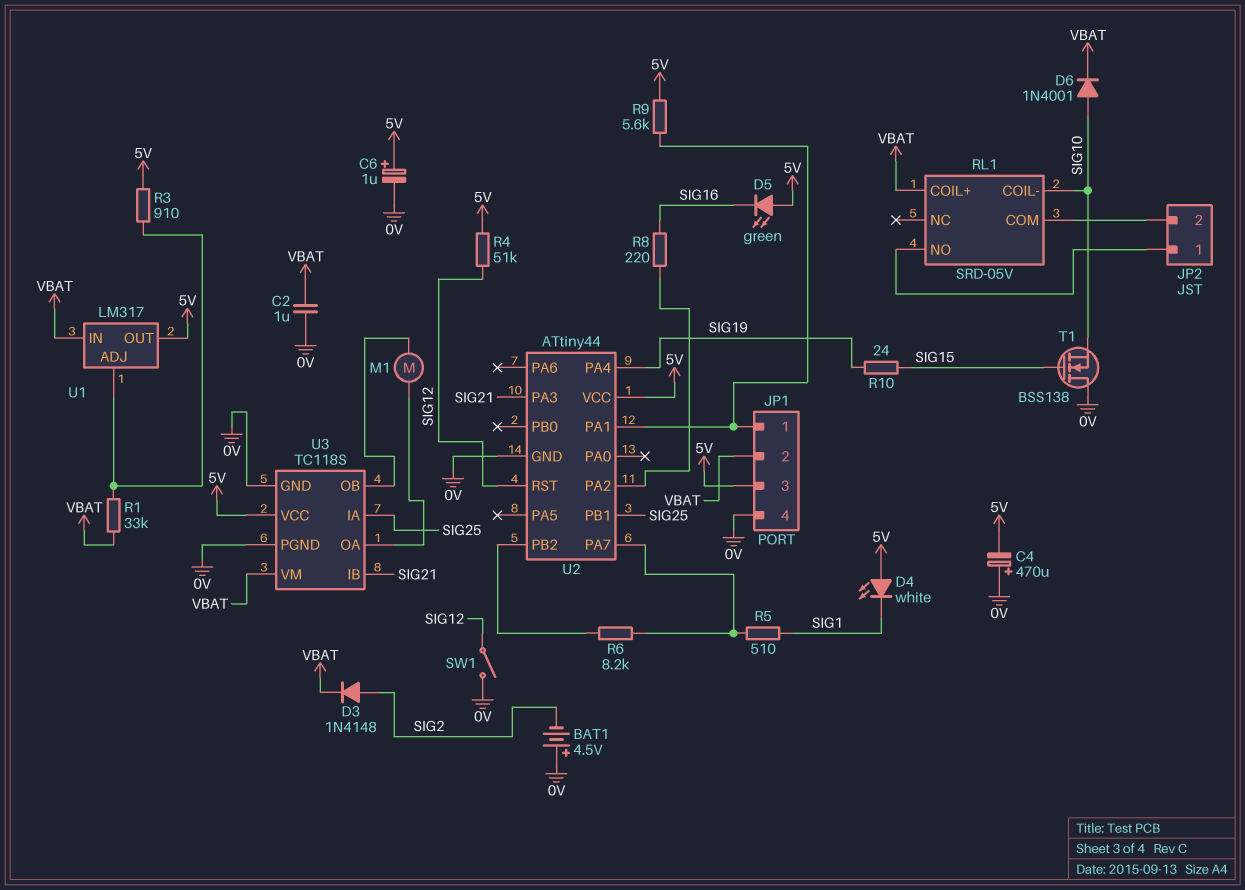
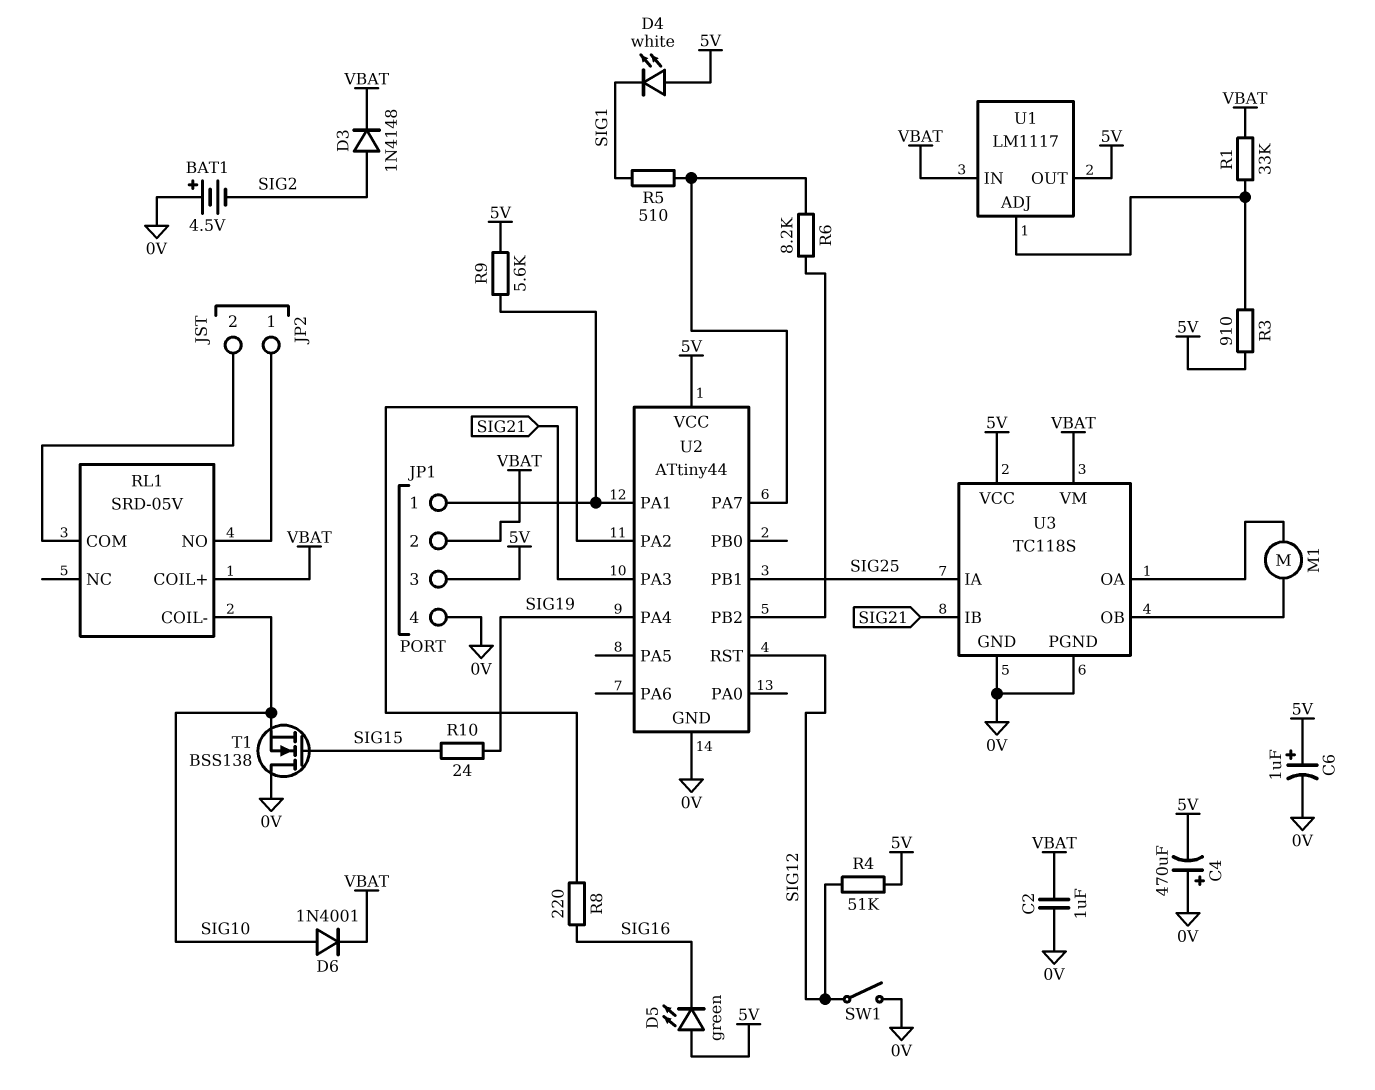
U1: LM317 -> LM1117

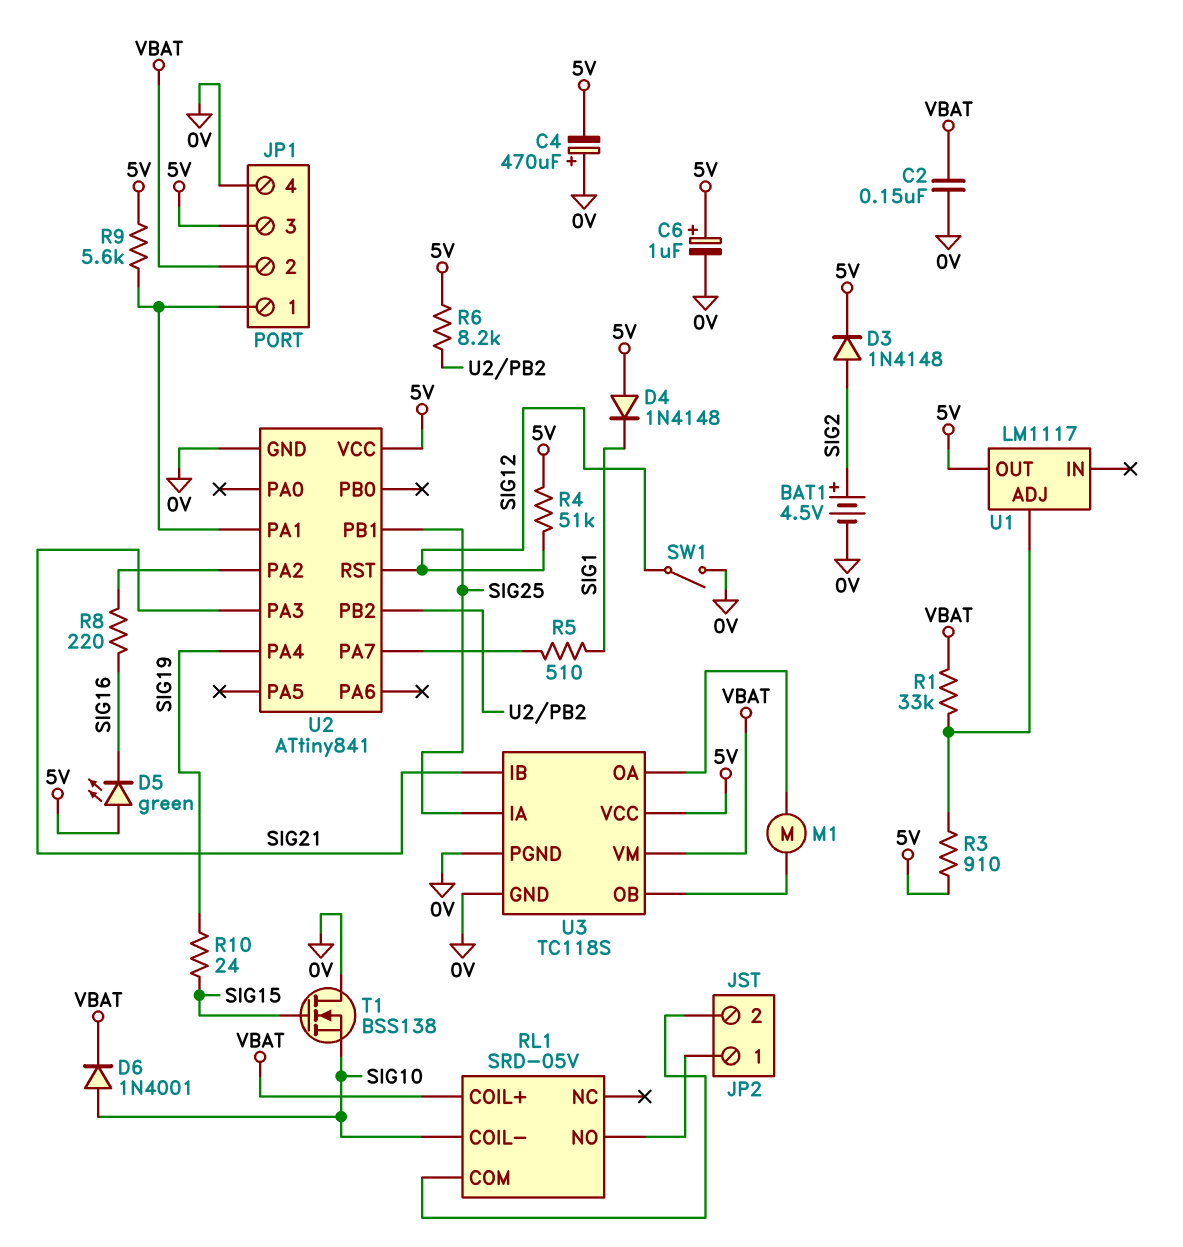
BAT1: 4.5V (plus 0V, minus SIG2) -> 4.5V (plus SIG2, minus 0V)
C2: 1uF (0V, VBAT) -> 150nF (0V, VBAT)
D3: diode 1N4148 (A SIG2, K VBAT) -> diode 1N4148 (A SIG2, K 5V)
D4: LED white (A 5V, K SIG1) -> diode 1N4148 (A 5V, K SIG1)
R6: 8.2k (U2/PA7, U2/PB2) -> 8.2k (5V, U2/PB2)
U1 pin IN: VBAT -> none
U2: ATtiny44 -> ATtiny841

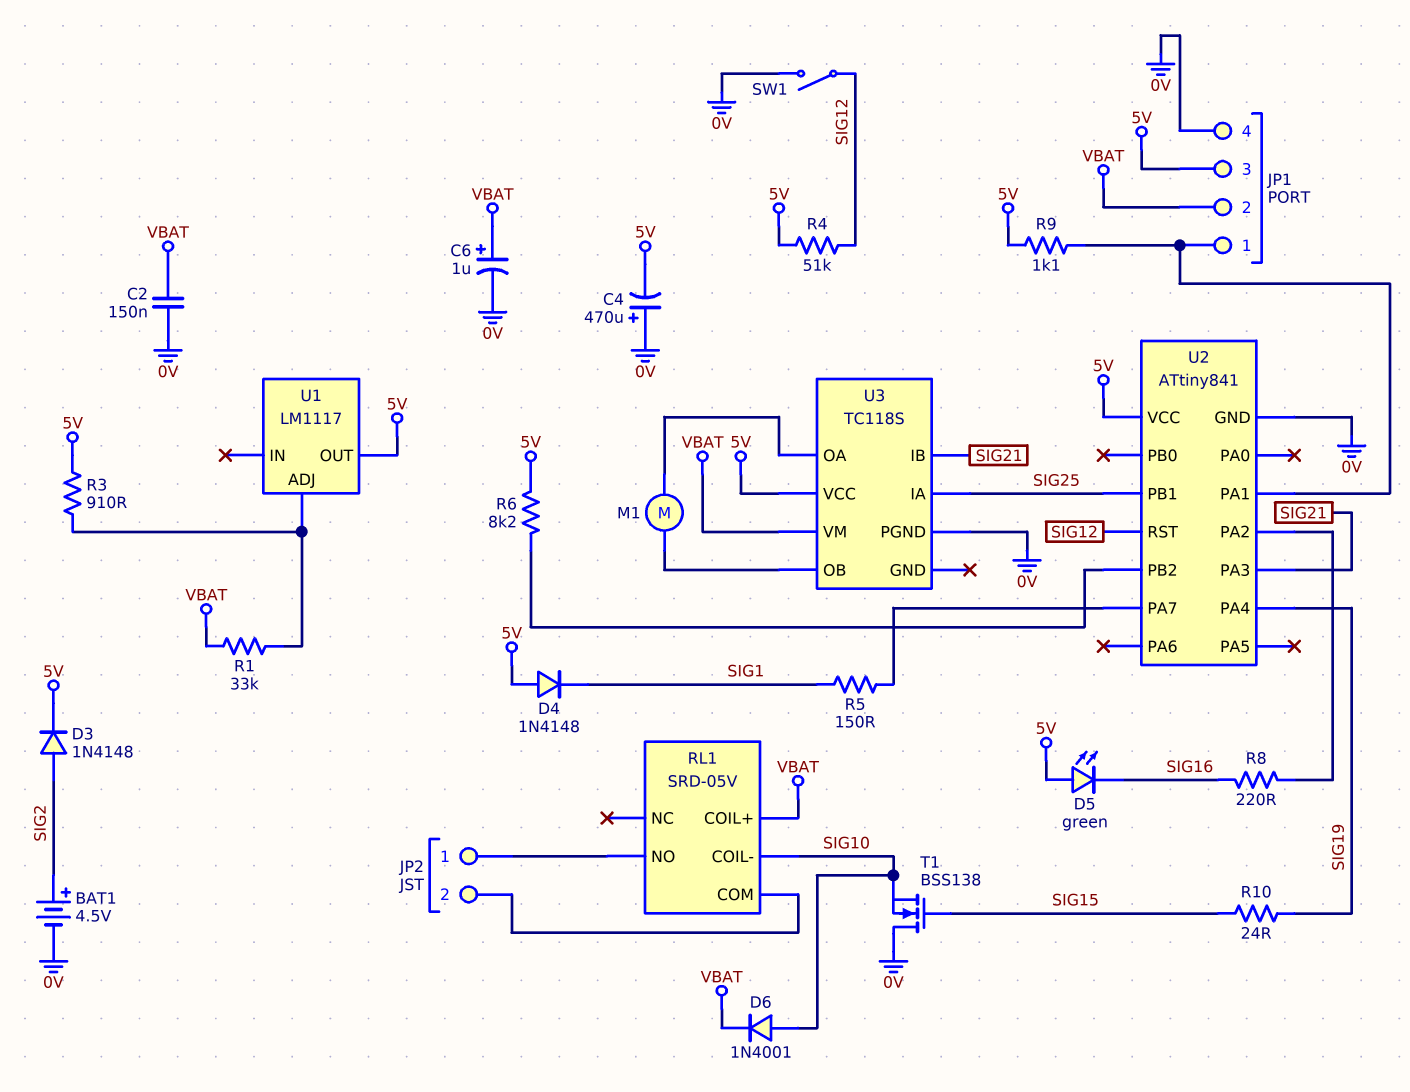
C6: 1uF (plus 5V, minus 0V) -> 1uF (plus VBAT, minus 0V)
R5: 510 (SIG1, U2/PA7) -> 150 (SIG1, U2/PA7)
R9: 5.6k (5V, JP1/1) -> 1.1k (5V, JP1/1)
U3 pin GND: 0V -> none

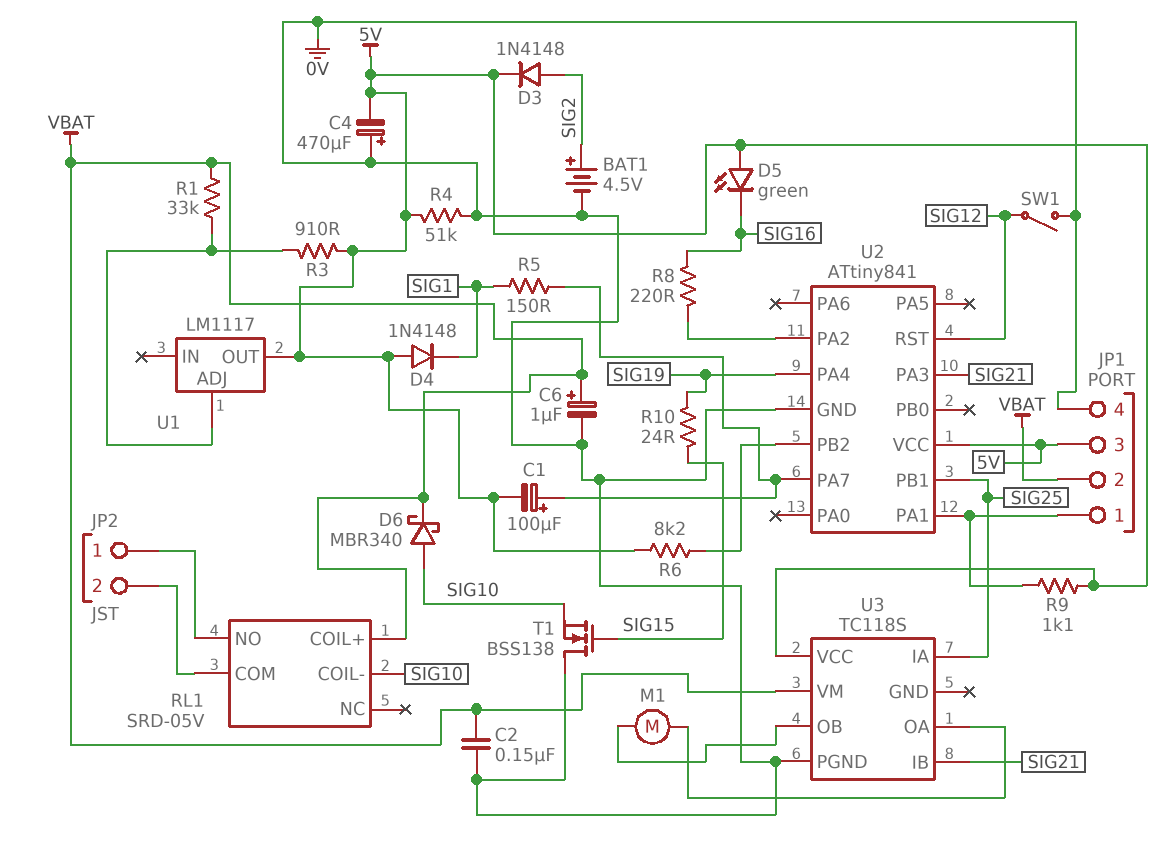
C1: none -> 100uF (plus U2/PA7, minus 5V)
D6: diode 1N4001 (A SIG10, K VBAT) -> schottky MBR340 (A SIG10, K VBAT)
R4: 51k (5V, SIG12) -> 51k (0V, 5V)

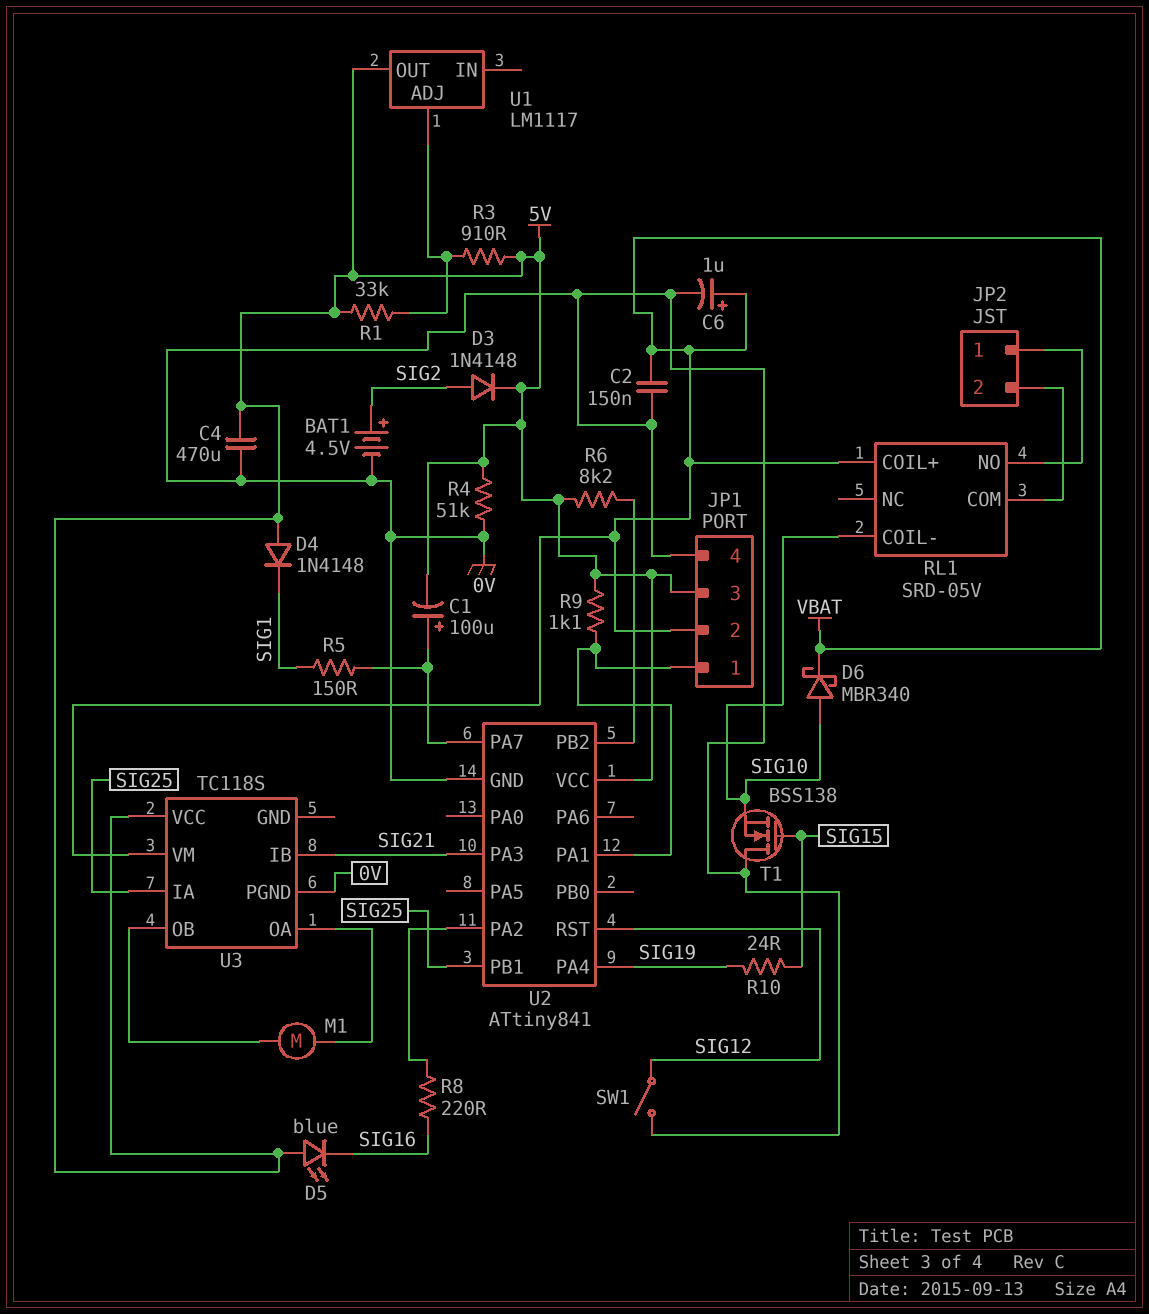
C4: 470uF (plus 0V, minus 5V) -> 470uF (0V, 5V)
D5: LED green (A 5V, K SIG16) -> LED blue (A 5V, K SIG16)
R1: 33k (U1/ADJ, VBAT) -> 33k (5V, U1/ADJ)

